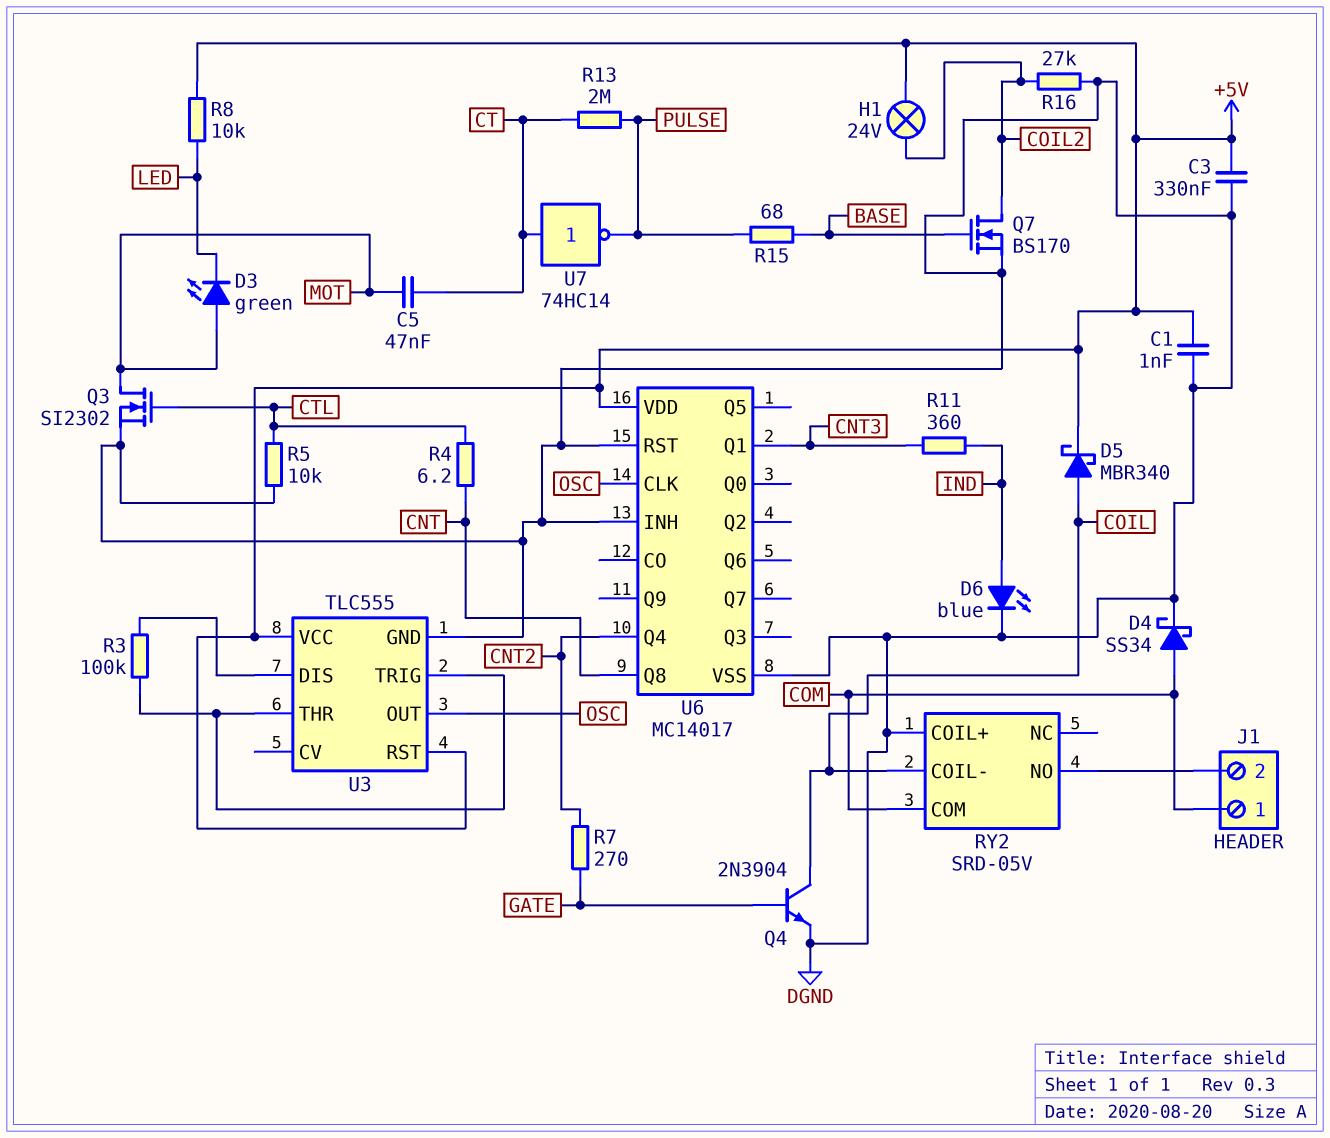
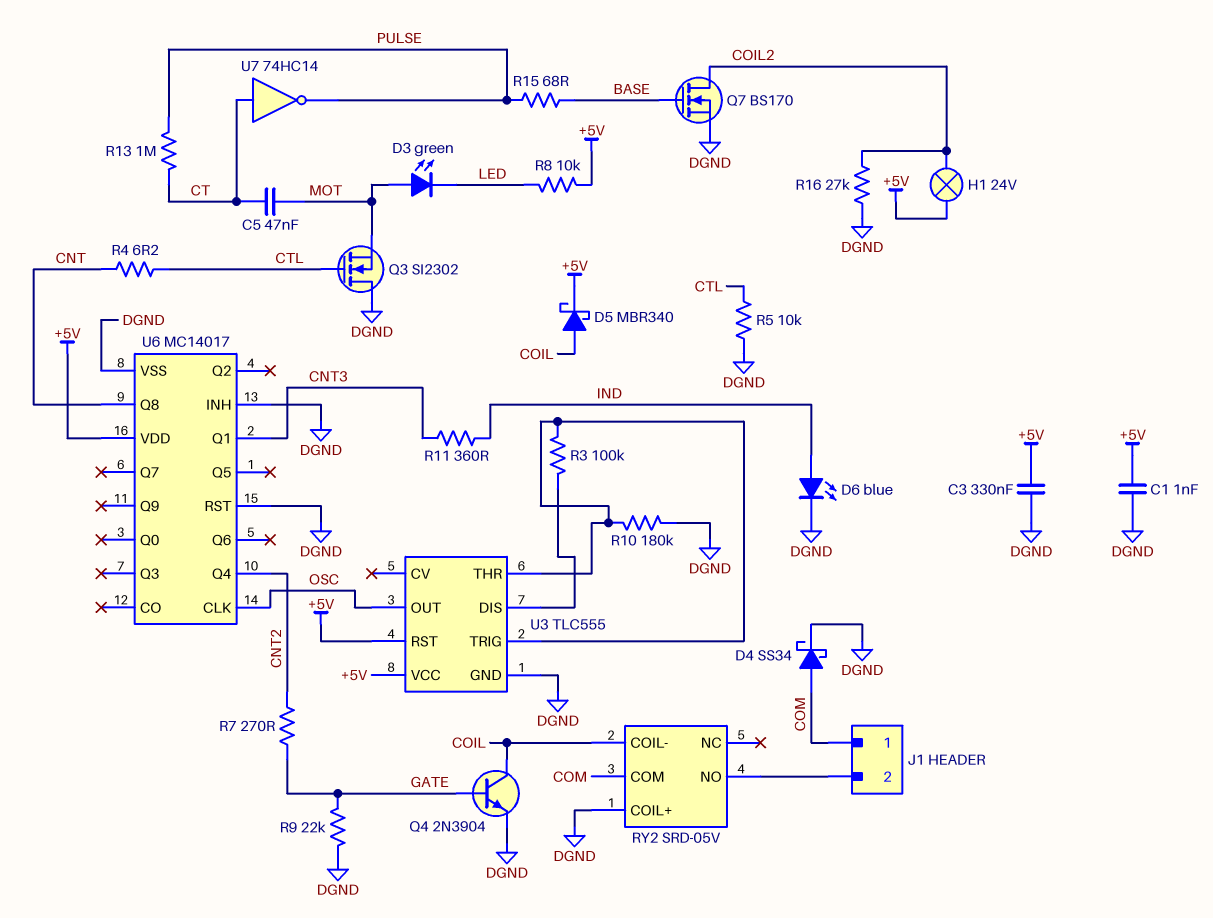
Q3: NMOS SI2302 (G CTL, D MOT, S DGND) -> NMOS SI2302 (G CTL, D DGND, S MOT)
R9: none -> 22k (DGND, GATE)
R10: none -> 180k (DGND, U3/THR)
R13: 2M (CT, PULSE) -> 1M (CT, PULSE)

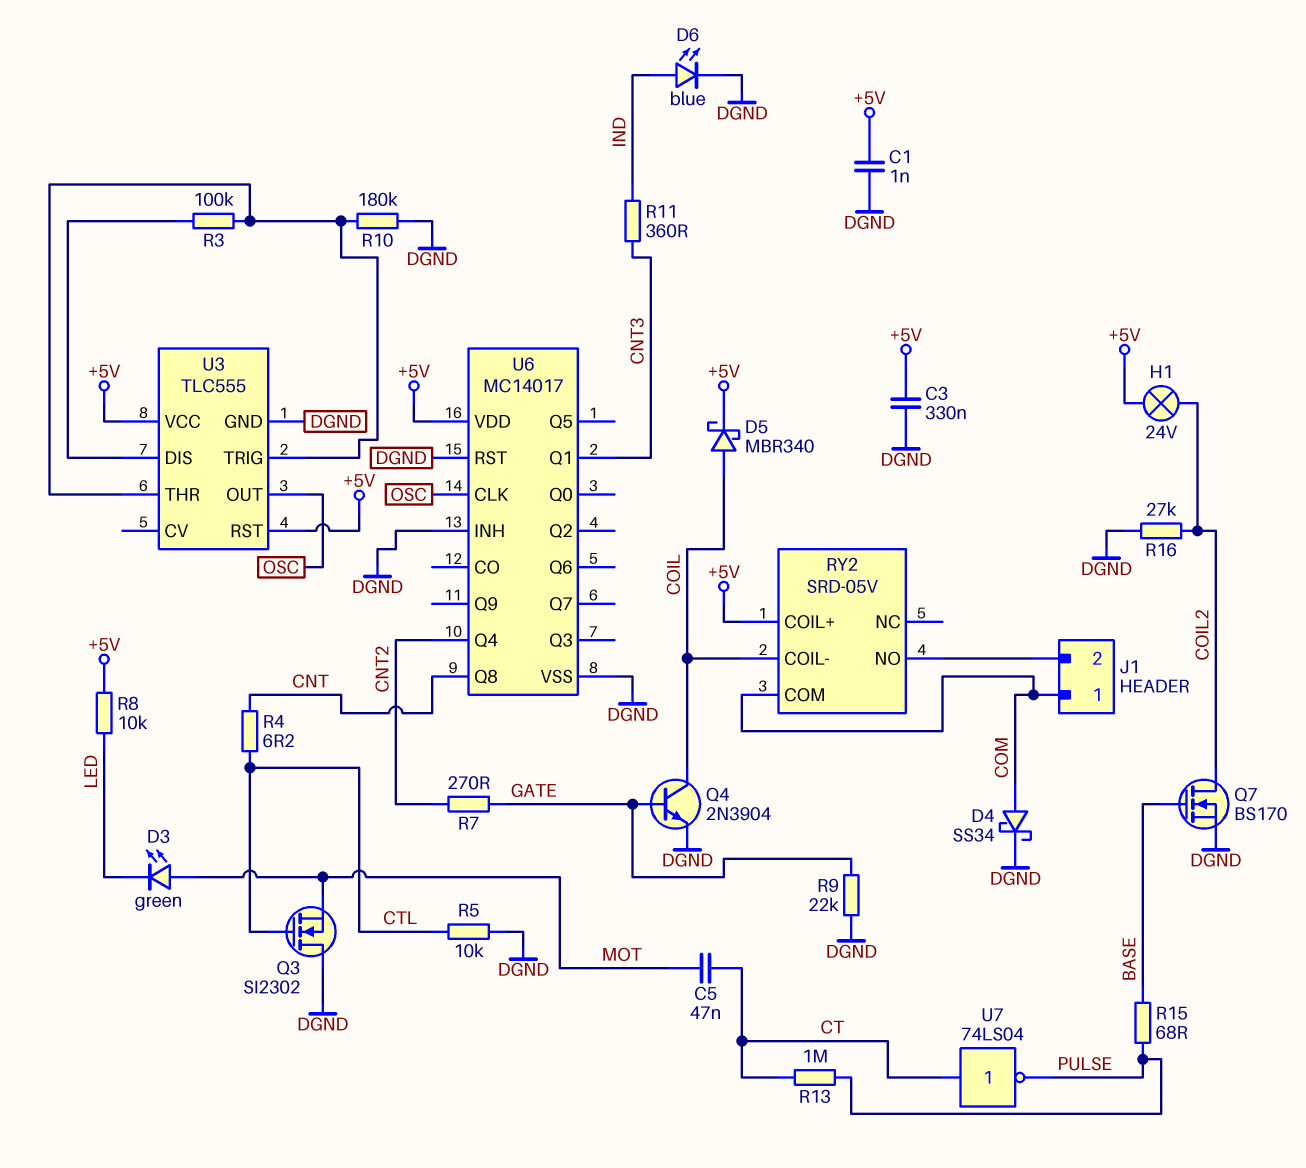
RY2 pin COIL+: DGND -> +5V
U7: NOT 74HC14 (in CT, out PULSE) -> NOT 74LS04 (in CT, out PULSE)

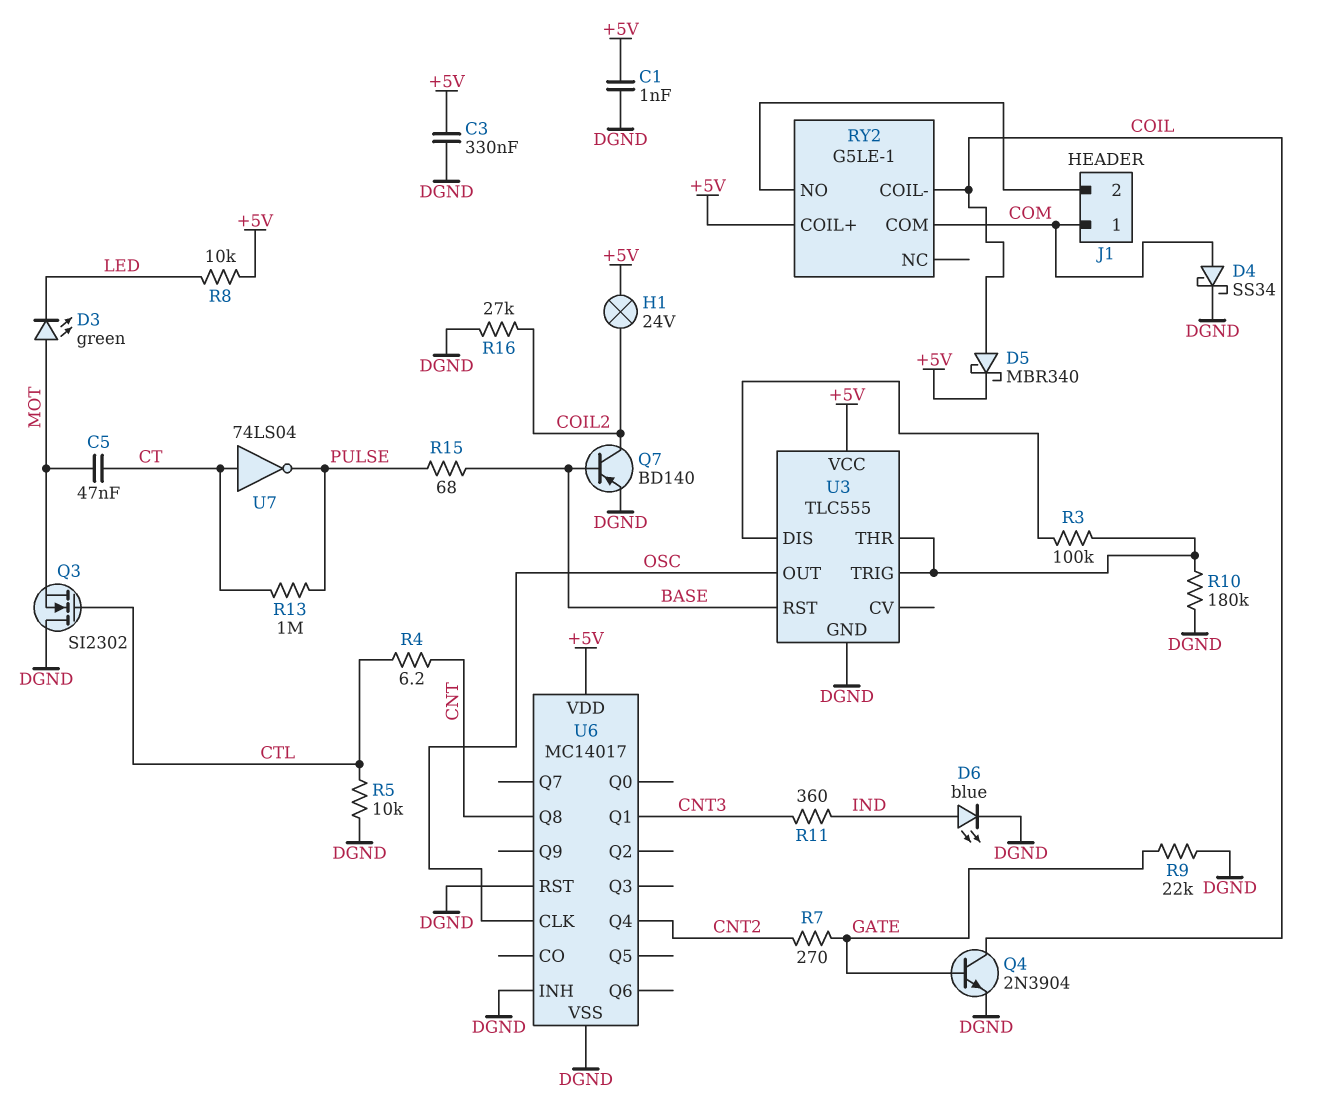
Q7: NMOS BS170 (G BASE, D COIL2, S DGND) -> PNP BD140 (B BASE, C COIL2, E DGND)
RY2: SRD-05V -> G5LE-1
U3 pin RST: +5V -> BASE

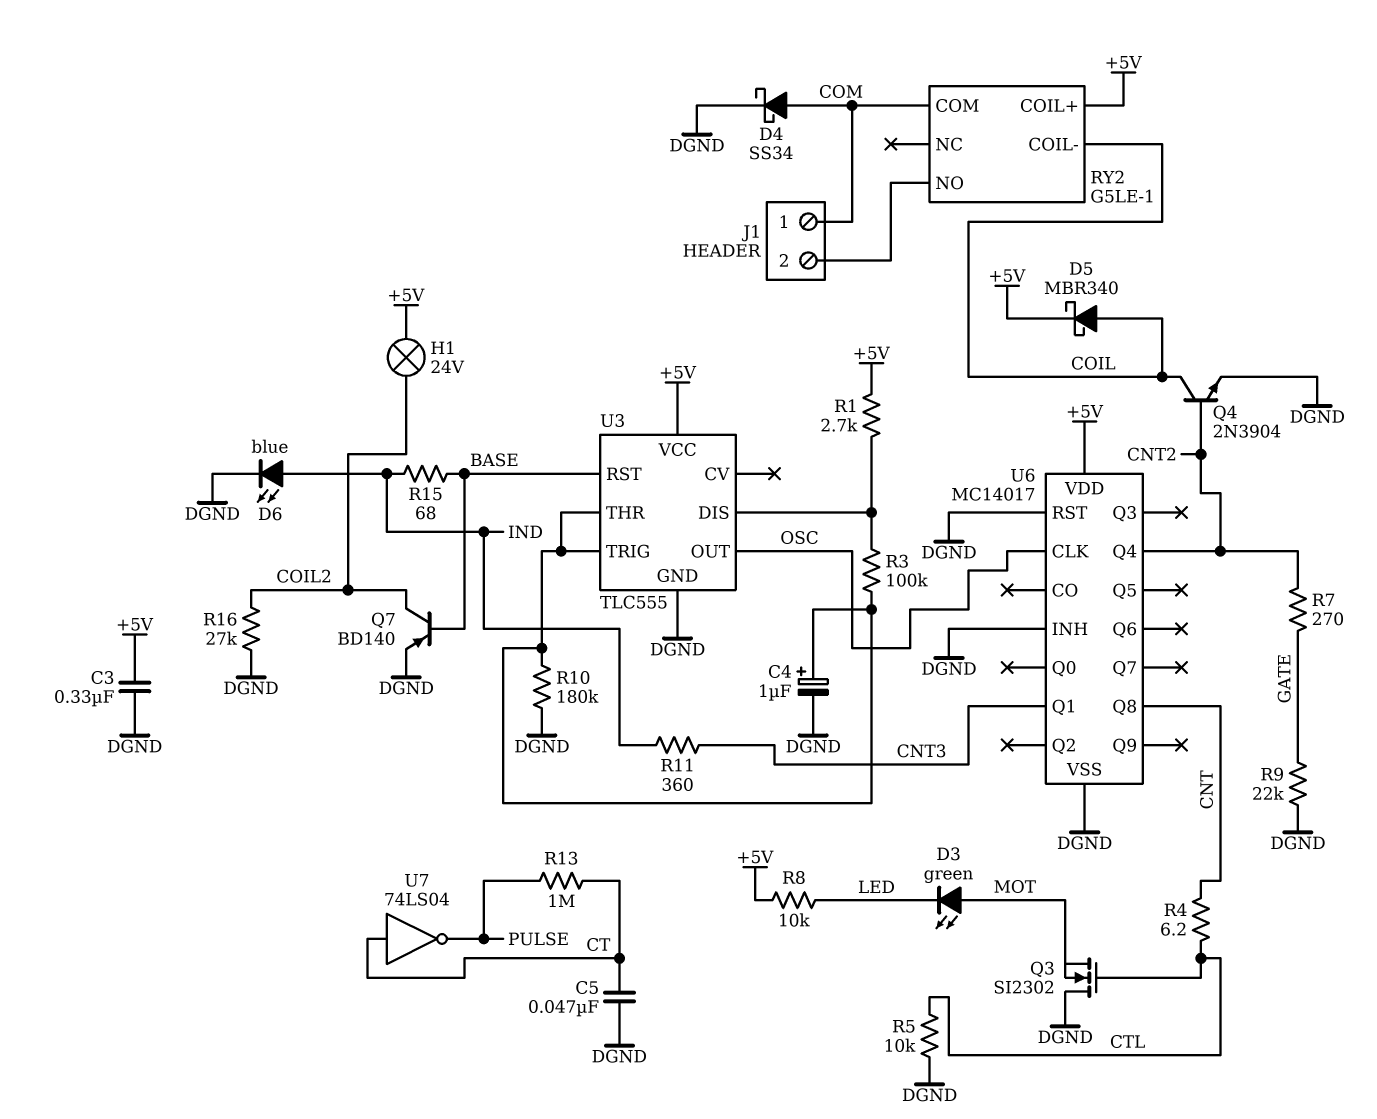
C1: 1nF (+5V, DGND) -> none
C4: none -> 1uF (plus U3/THR, minus DGND)
C5: 47nF (CT, MOT) -> 47nF (CT, DGND)
Q4: NPN 2N3904 (B GATE, C COIL, E DGND) -> NPN 2N3904 (B CNT2, C COIL, E DGND)
R1: none -> 2.7k (+5V, U3/DIS)
R15: 68 (BASE, PULSE) -> 68 (BASE, IND)

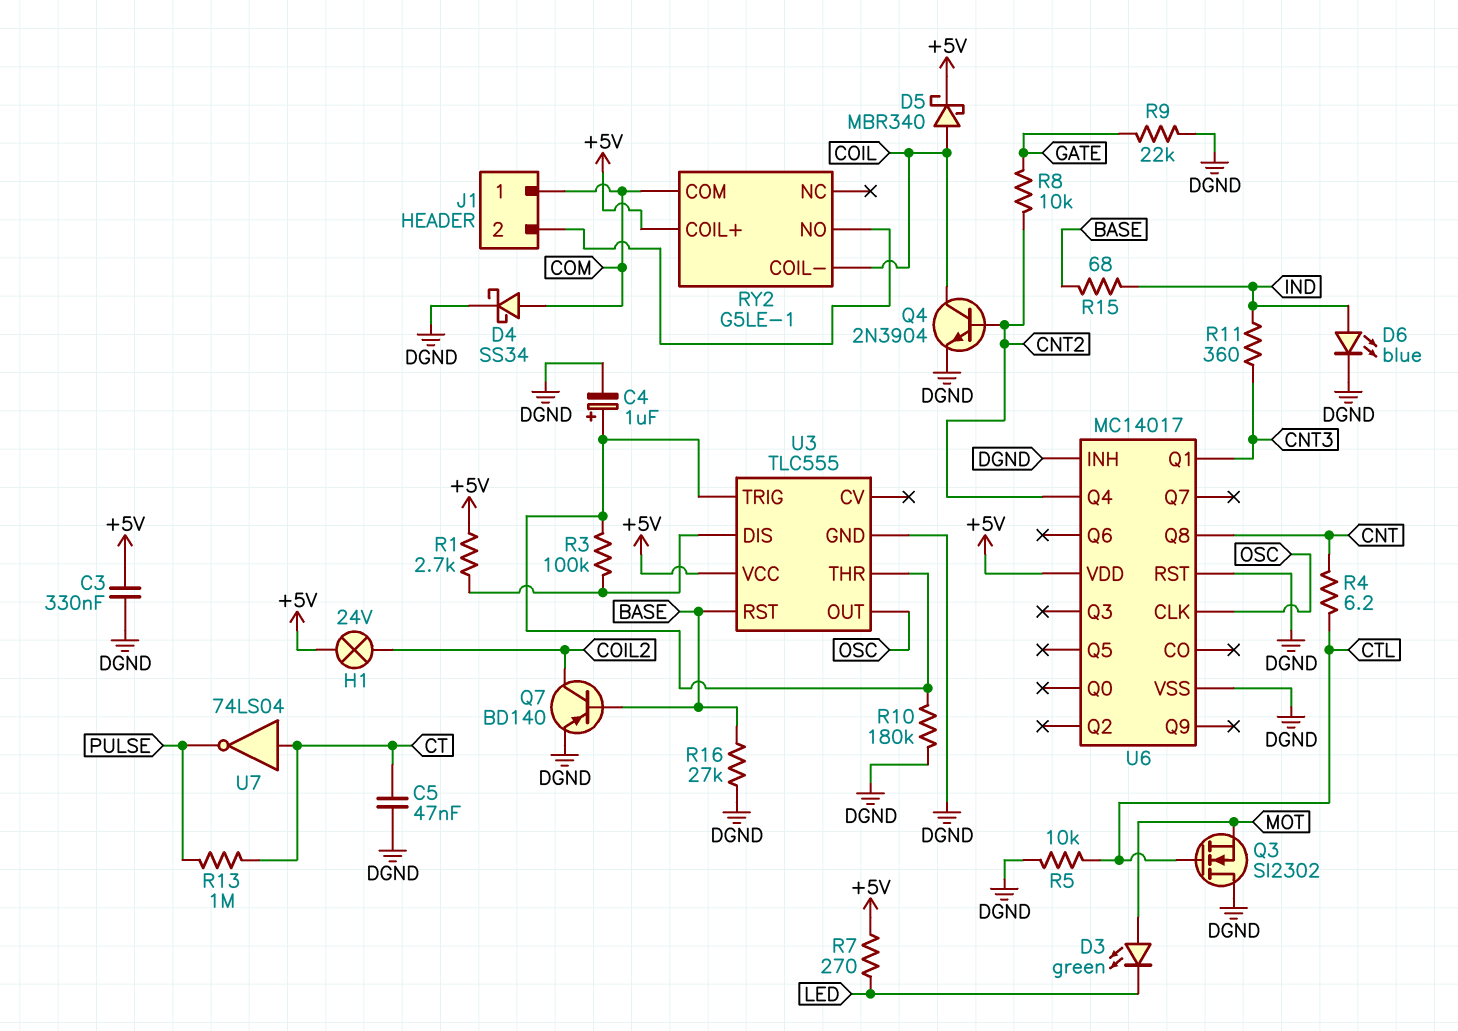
R7: 270 (CNT2, GATE) -> 270 (+5V, LED)
R8: 10k (+5V, LED) -> 10k (CNT2, GATE)
R16: 27k (COIL2, DGND) -> 27k (BASE, DGND)

